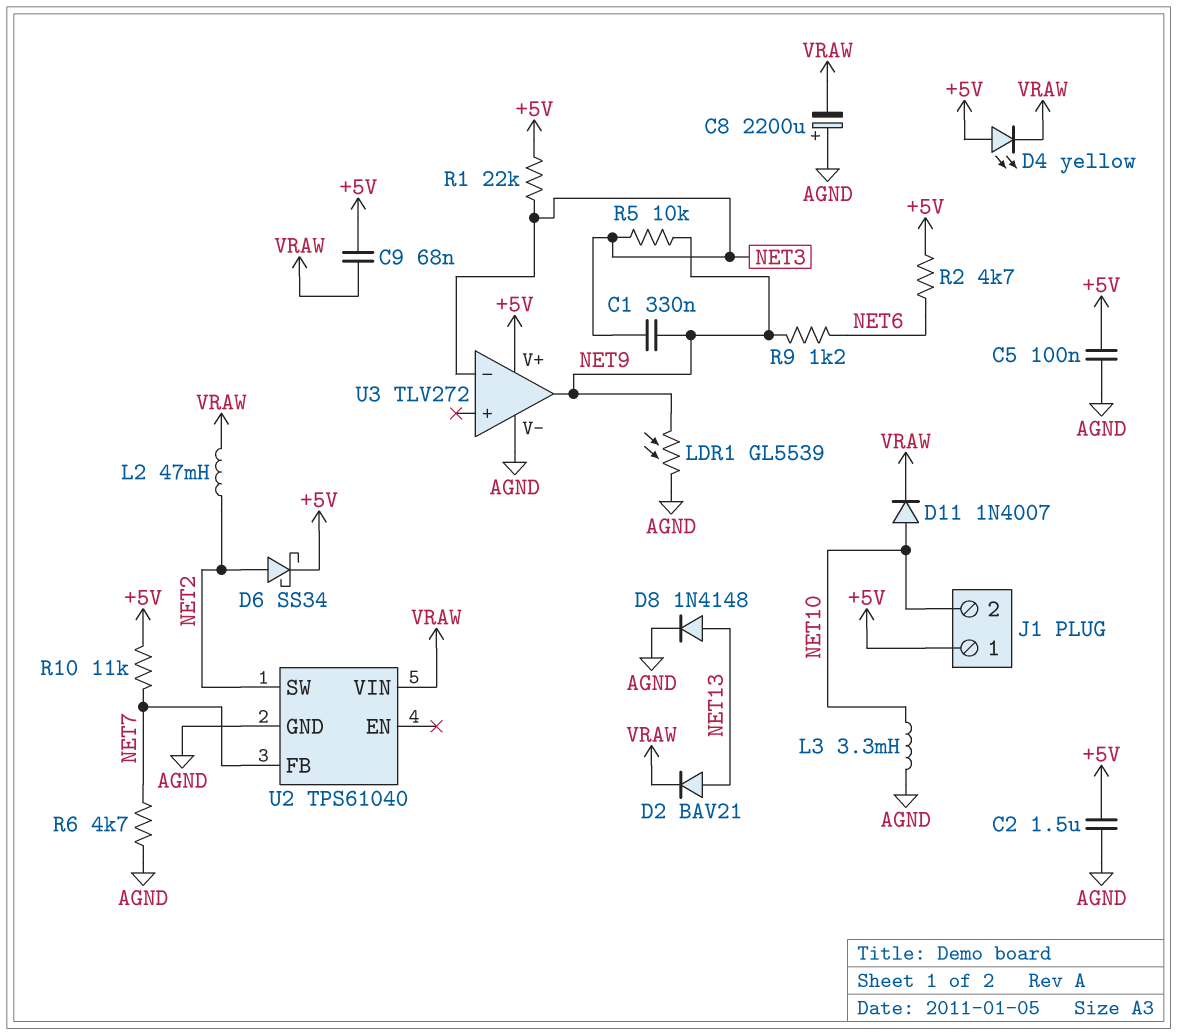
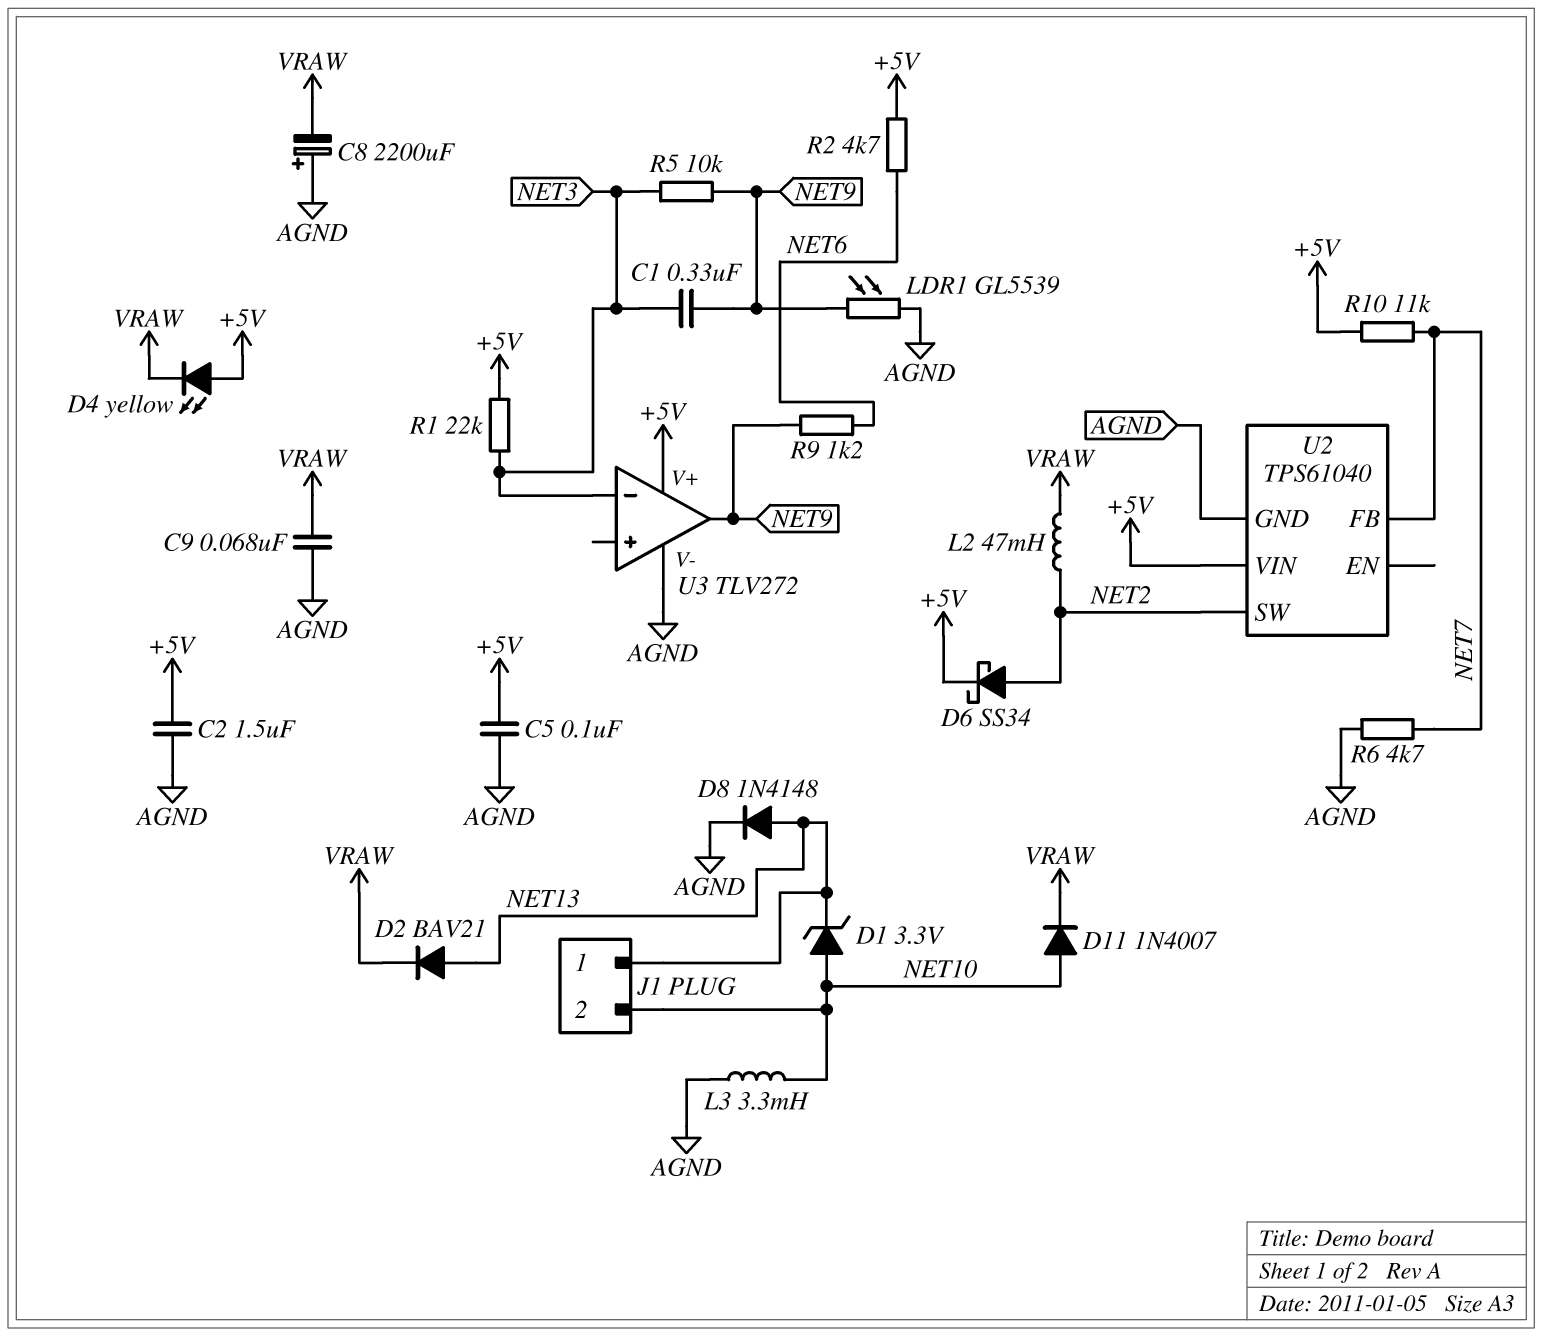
C9: 68nF (+5V, VRAW) -> 68nF (AGND, VRAW)
D1: none -> zener 3.3V (A NET10, K NET13)
J1 pin 1: +5V -> NET13
U2 pin VIN: VRAW -> +5V

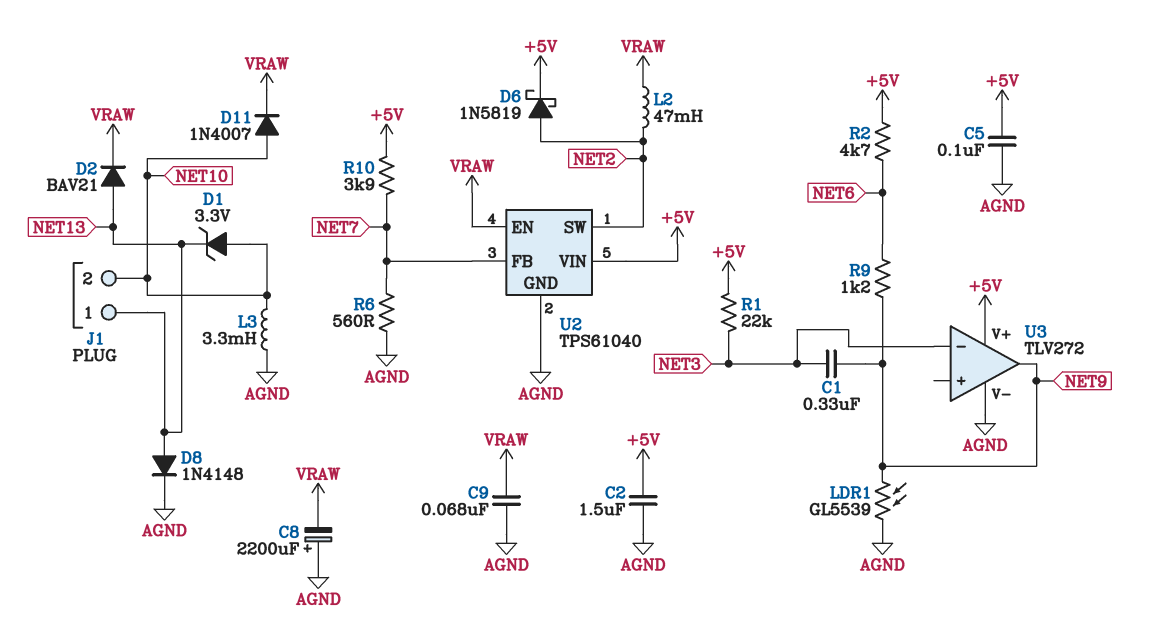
D4: LED yellow (A +5V, K VRAW) -> none
D6: schottky SS34 (A NET2, K +5V) -> schottky 1N5819 (A NET2, K +5V)
R5: 10k (NET3, NET9) -> none
R6: 4.7k (AGND, NET7) -> 560 (AGND, NET7)
R10: 11k (+5V, NET7) -> 3.9k (+5V, NET7)
U2 pin EN: none -> VRAW

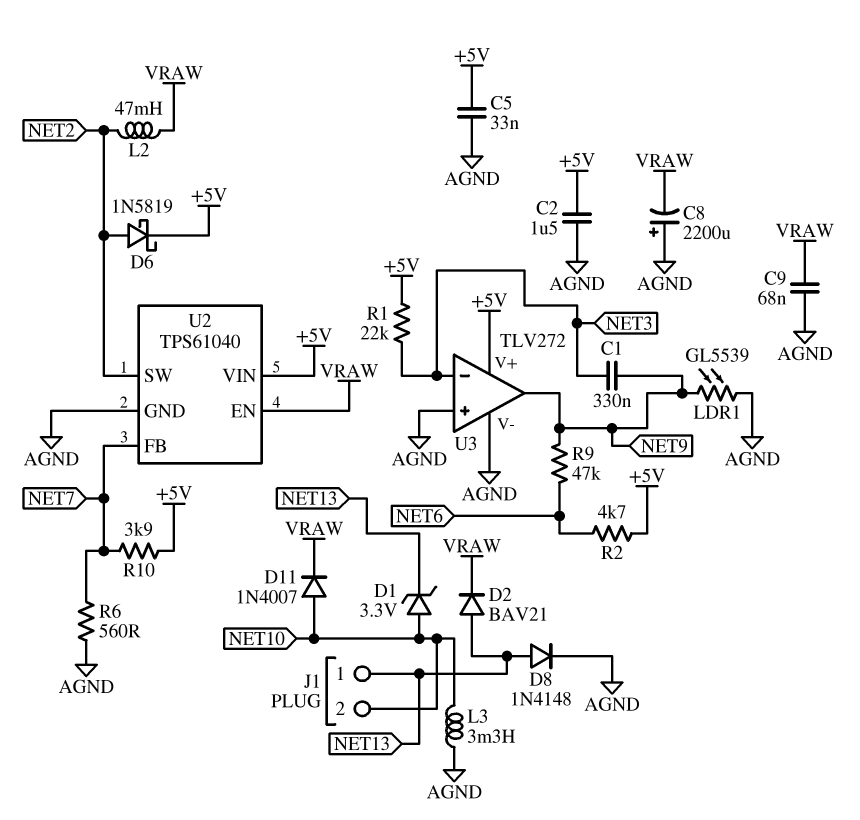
C5: 100nF (+5V, AGND) -> 33nF (+5V, AGND)
R9: 1.2k (NET6, NET9) -> 47k (NET6, NET9)
U3 pin in+: none -> AGND

